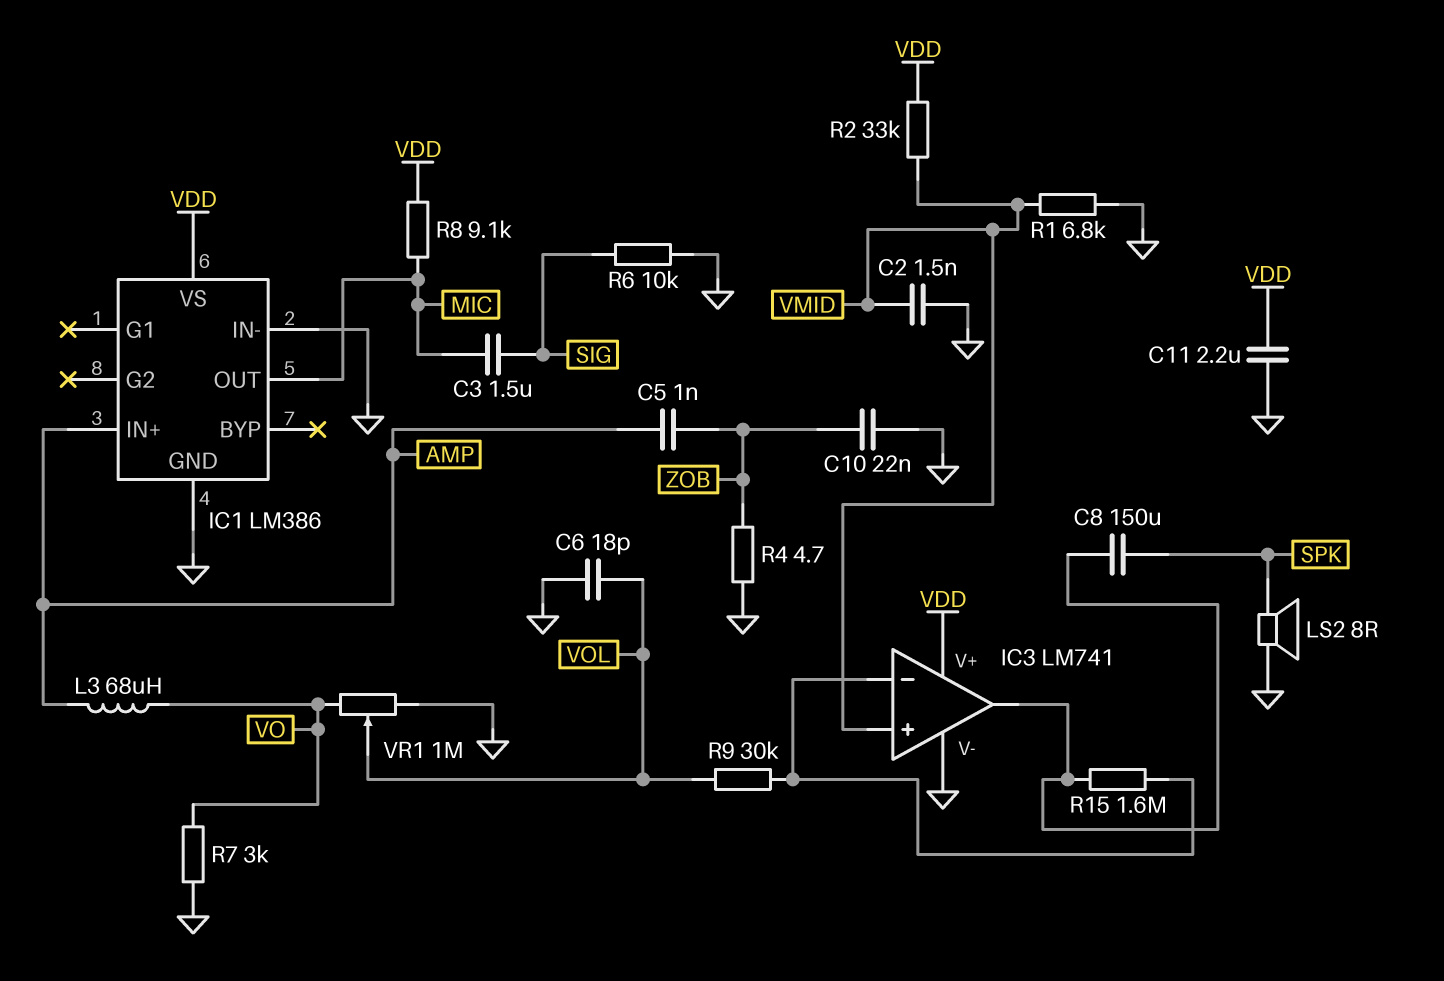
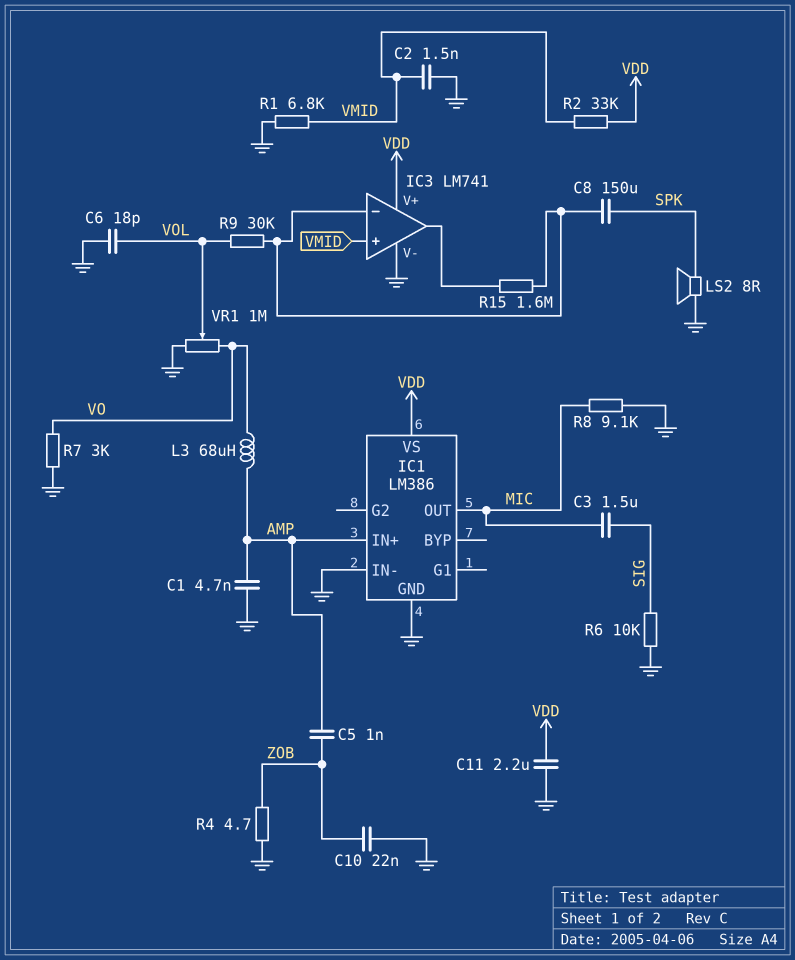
C1: none -> 4.7nF (AMP, GND)
C8: 150uF (IC3/out, SPK) -> 150uF (IC3/in-, SPK)
R8: 9.1k (MIC, VDD) -> 9.1k (GND, MIC)

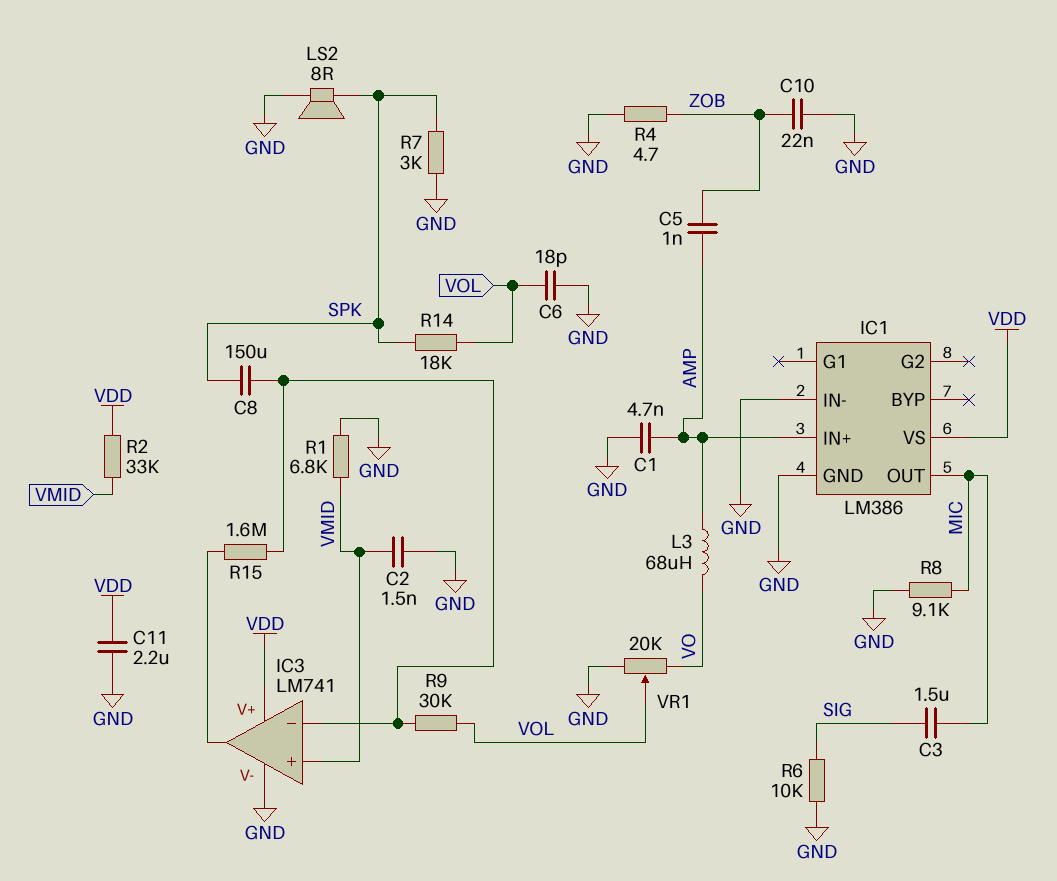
R7: 3k (GND, VO) -> 3k (GND, SPK)
R14: none -> 18k (SPK, VOL)
VR1: 1M (GND, VO, wiper VOL) -> 20k (GND, VO, wiper VOL)

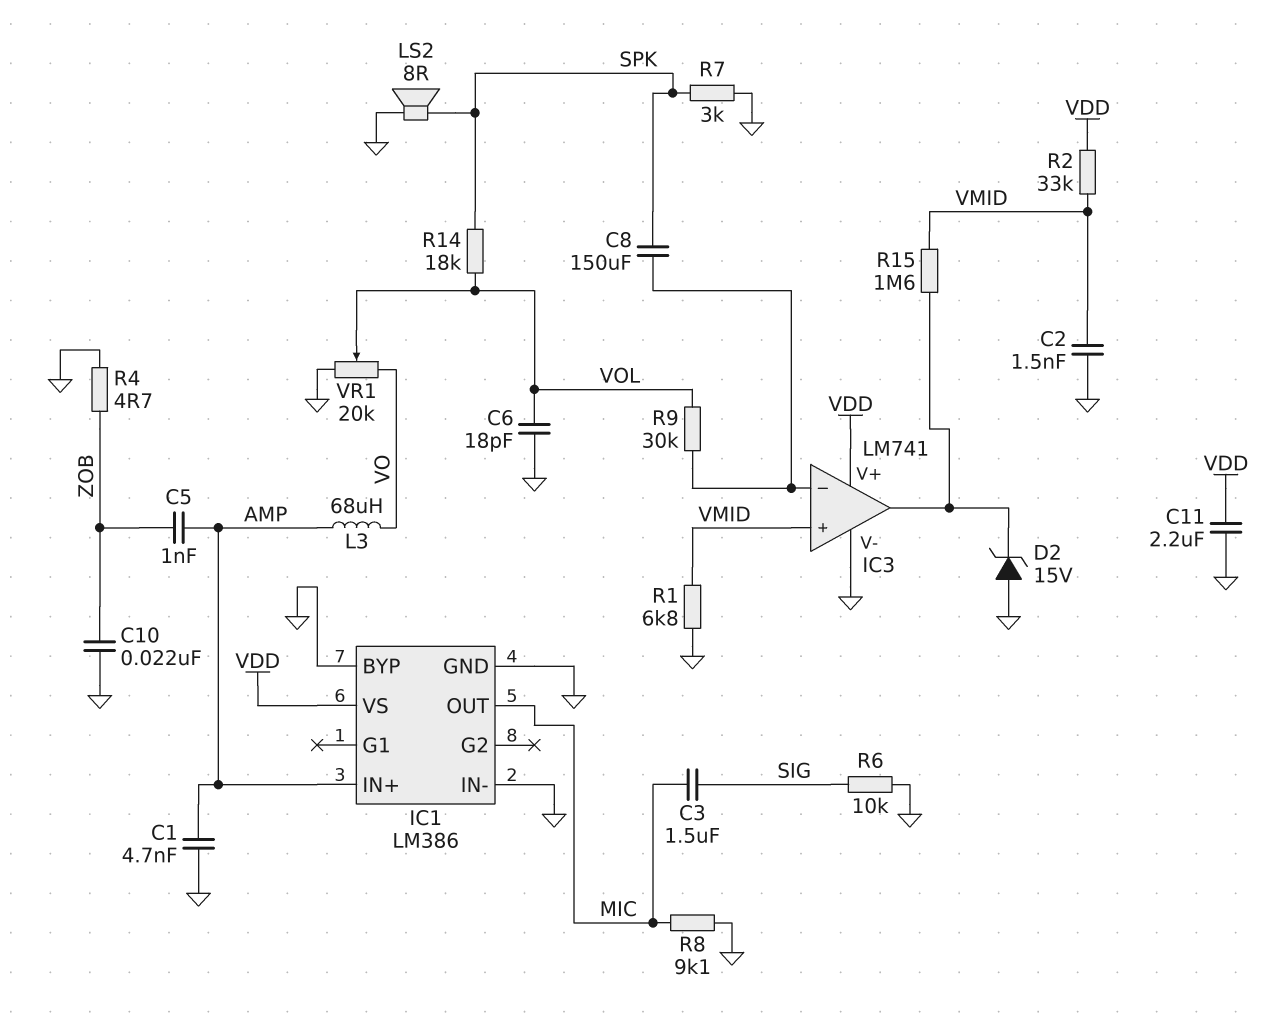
D2: none -> zener 15V (A GND, K IC3/out)
IC1 pin BYP: none -> GND
R15: 1.6M (IC3/in-, IC3/out) -> 1.6M (IC3/out, VMID)

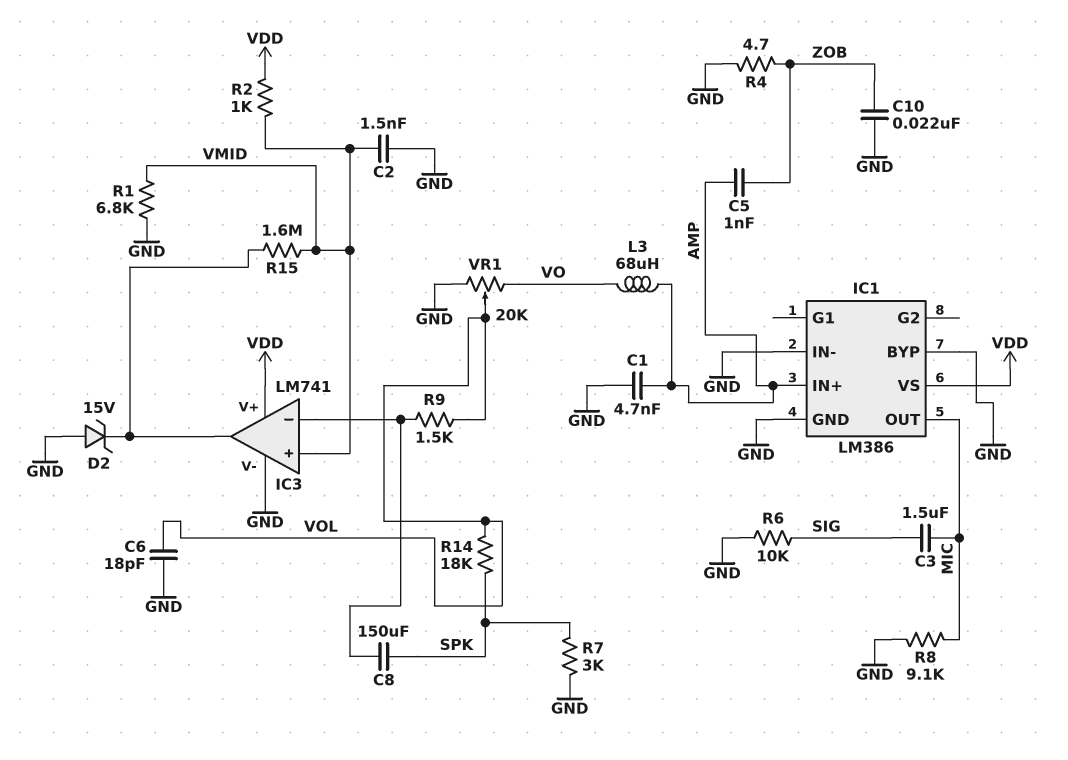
C11: 2.2uF (GND, VDD) -> none
LS2: speaker 8R (GND, SPK) -> none
R2: 33k (VDD, VMID) -> 1k (VDD, VMID)
R9: 30k (IC3/in-, VOL) -> 1.5k (IC3/in-, VOL)

